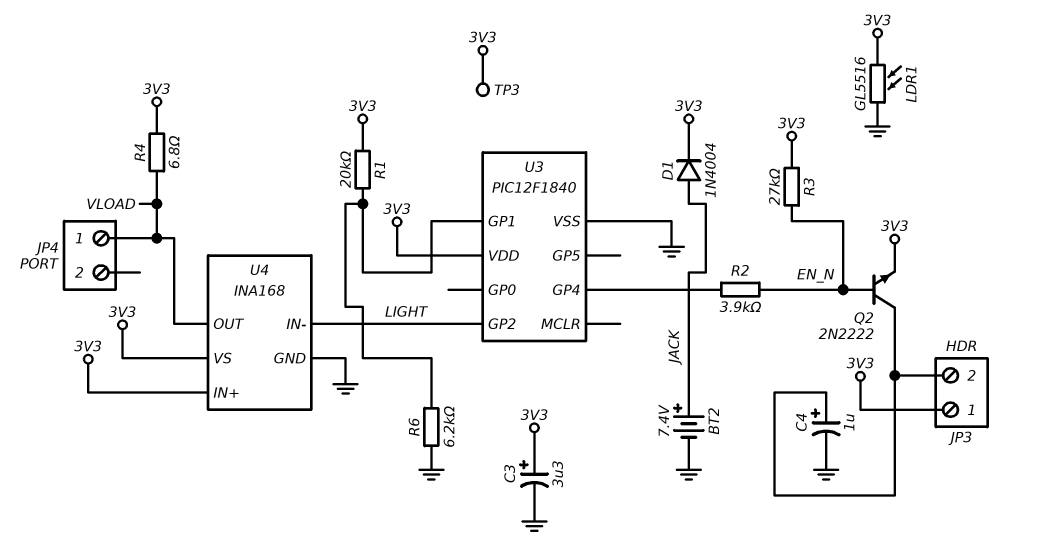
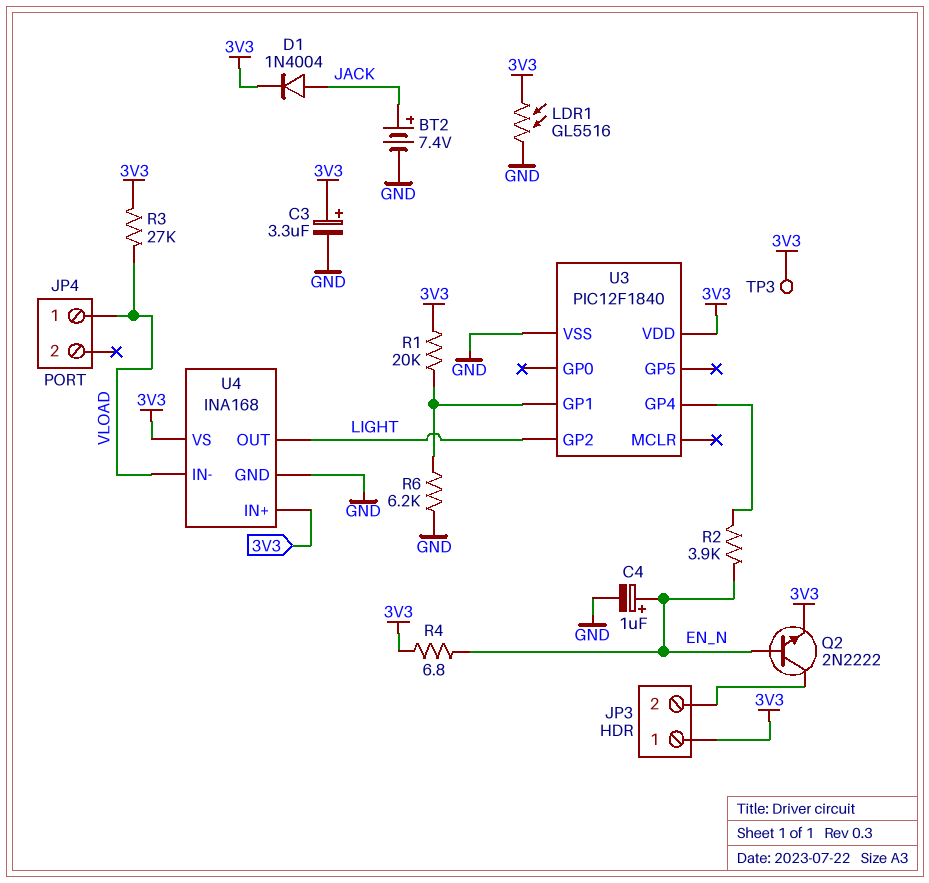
C4: 1uF (plus JP3/2, minus GND) -> 1uF (plus EN_N, minus GND)
R3: 27k (3V3, EN_N) -> 27k (3V3, VLOAD)
R4: 6.8 (3V3, VLOAD) -> 6.8 (3V3, EN_N)
U4 pin IN-: LIGHT -> VLOAD
U4 pin OUT: VLOAD -> LIGHT

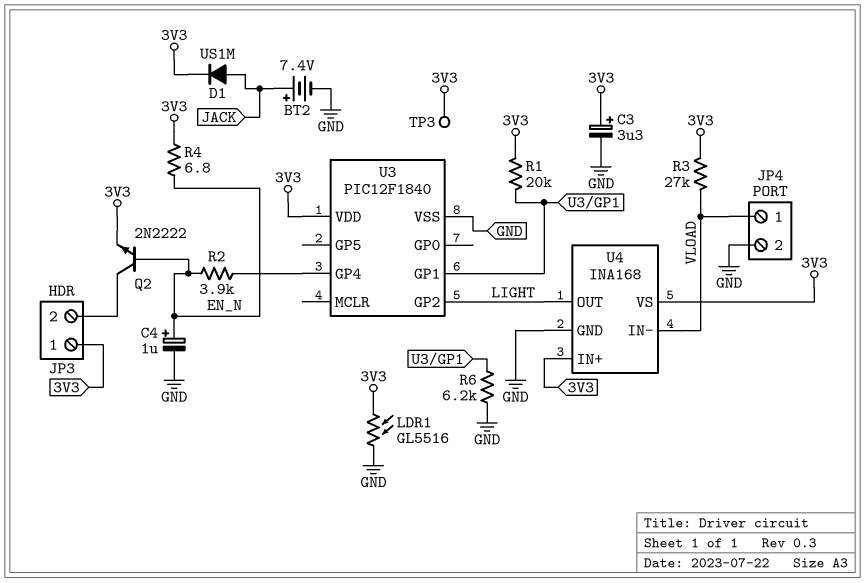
D1: diode 1N4004 (A JACK, K 3V3) -> diode US1M (A JACK, K 3V3)
JP4 pin 2: none -> GND

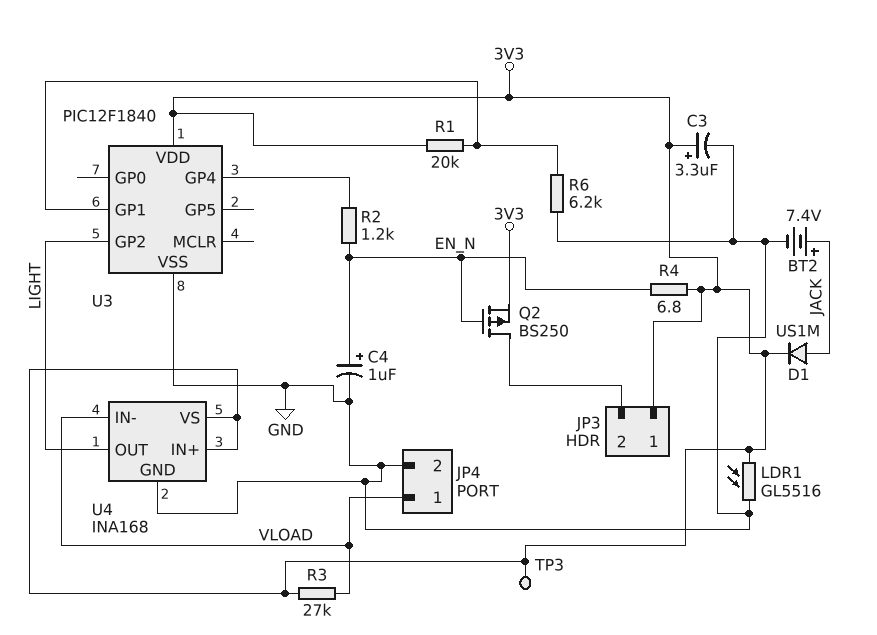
Q2: NPN 2N2222 (B EN_N, C JP3/2, E 3V3) -> PMOS BS250 (G EN_N, D JP3/2, S 3V3)
R2: 3.9k (EN_N, U3/GP4) -> 1.2k (EN_N, U3/GP4)

